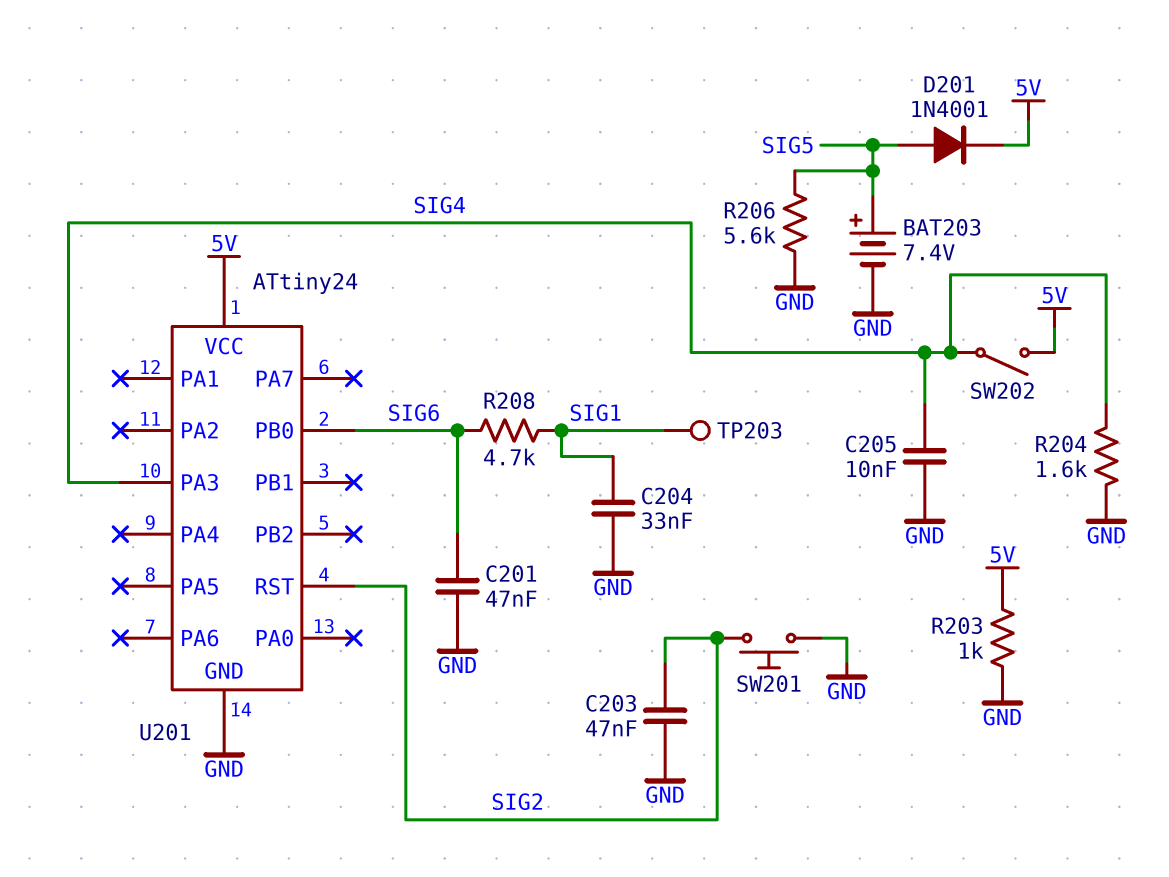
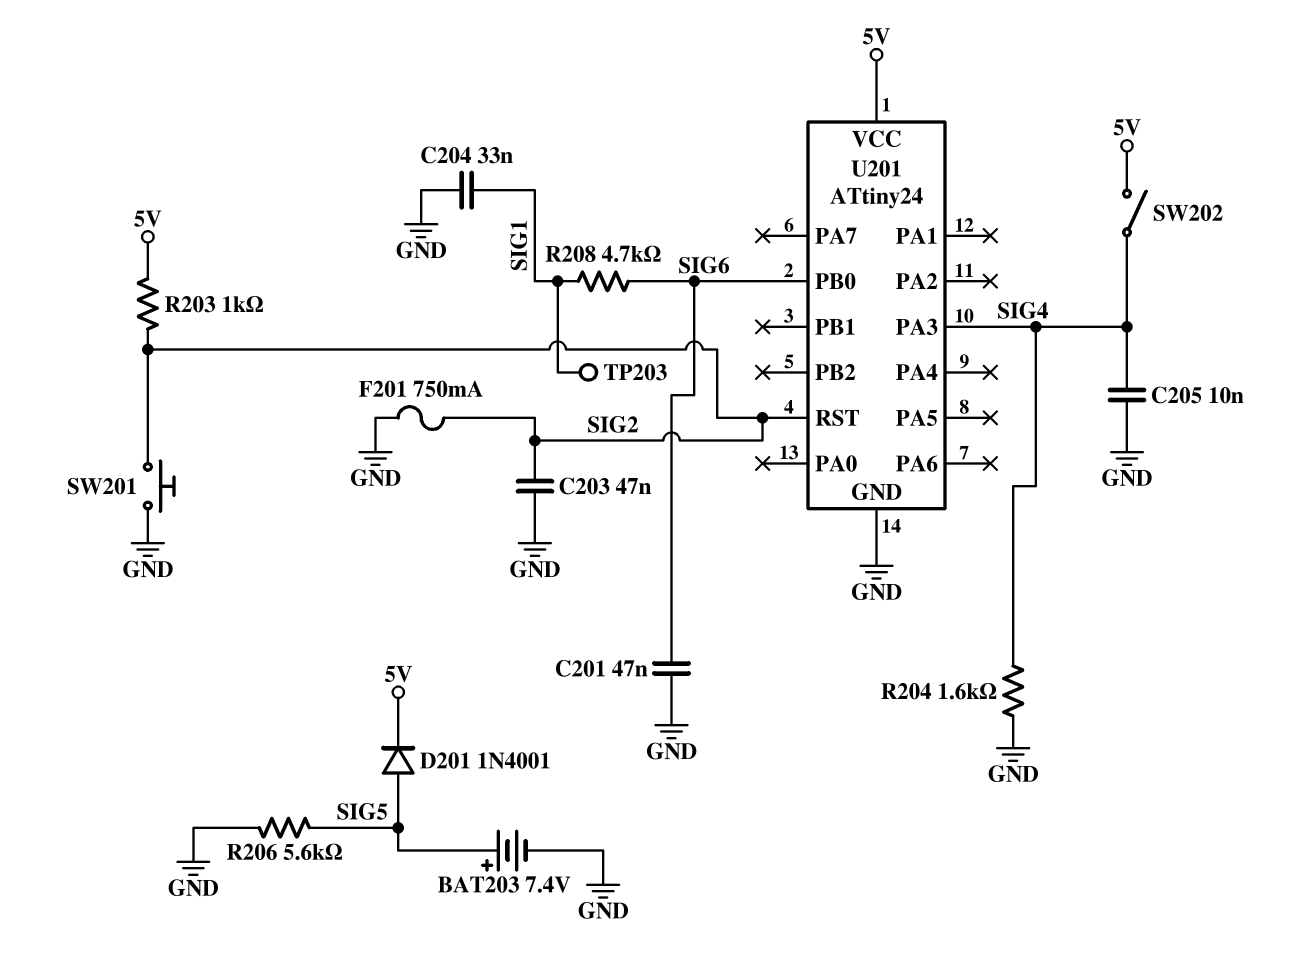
F201: none -> 750mA (GND, SIG2)
R203: 1k (5V, GND) -> 1k (5V, SIG2)

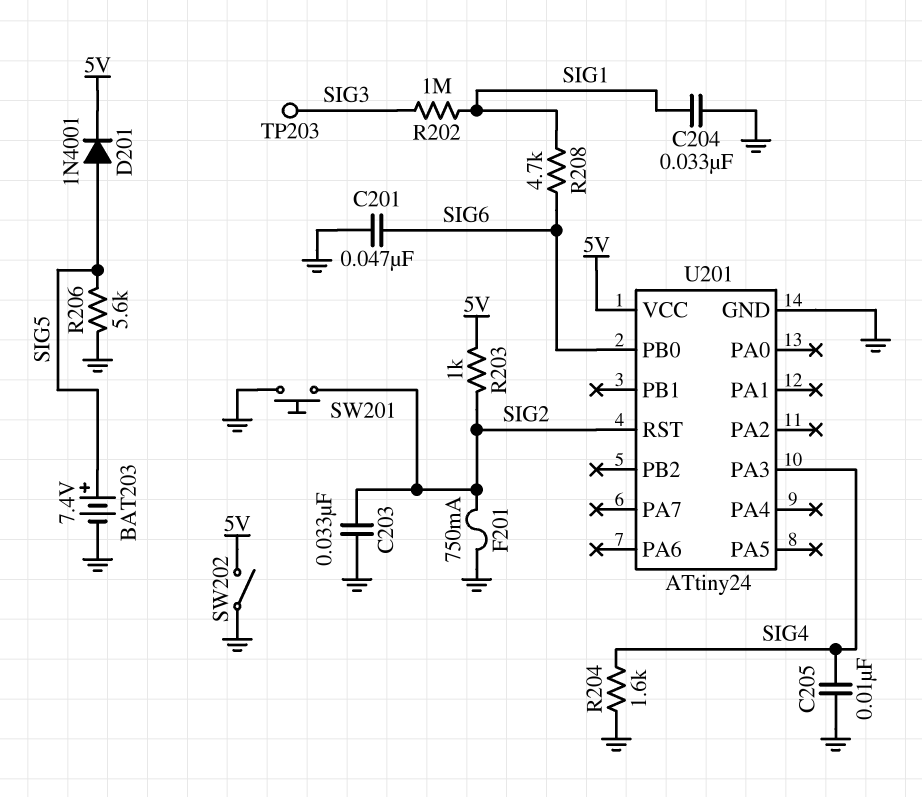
C203: 47nF (GND, SIG2) -> 33nF (GND, SIG2)
R202: none -> 1M (SIG1, SIG3)
SW202: switch (5V, SIG4) -> switch (5V, GND)
TP203: test point (SIG1) -> test point (SIG3)

